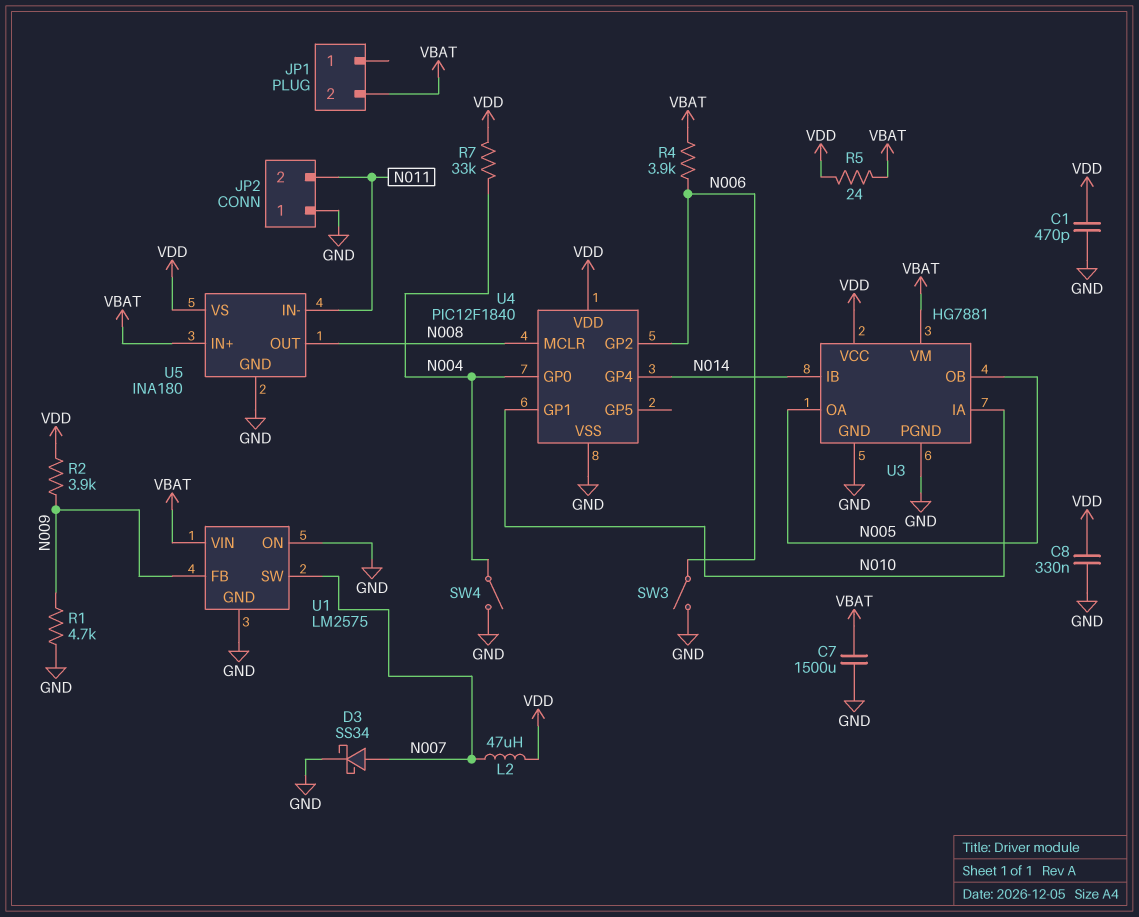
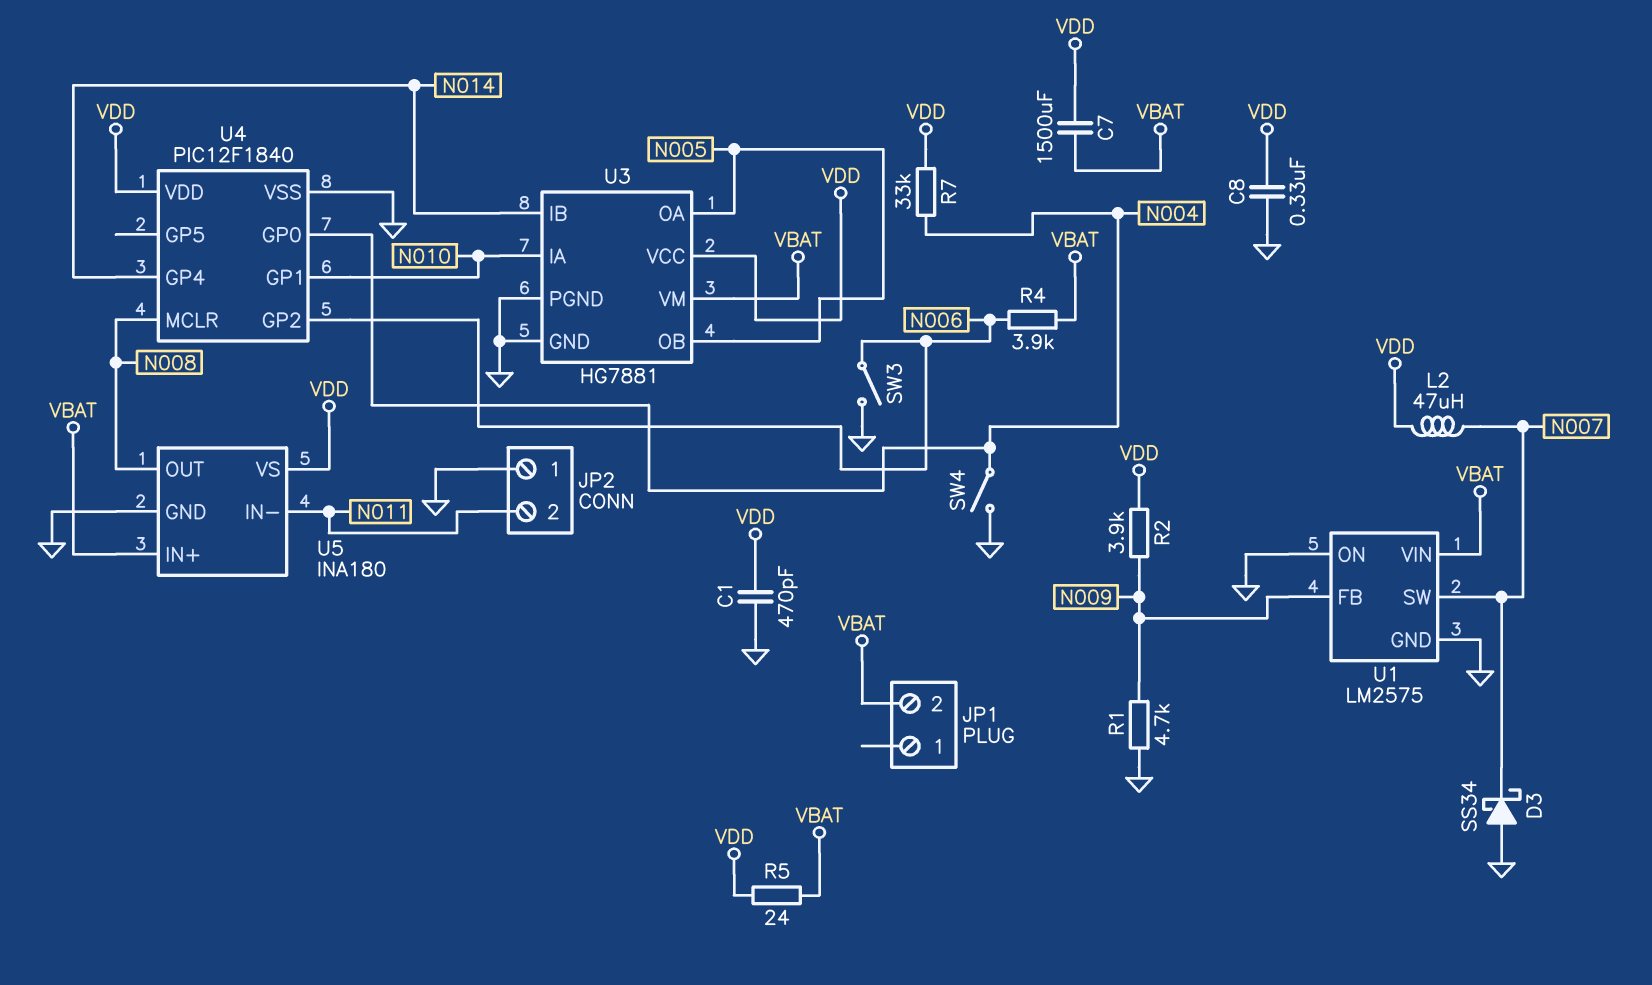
C7: 1500uF (GND, VBAT) -> 1500uF (VBAT, VDD)
D3: schottky SS34 (A N007, K GND) -> schottky SS34 (A GND, K N007)

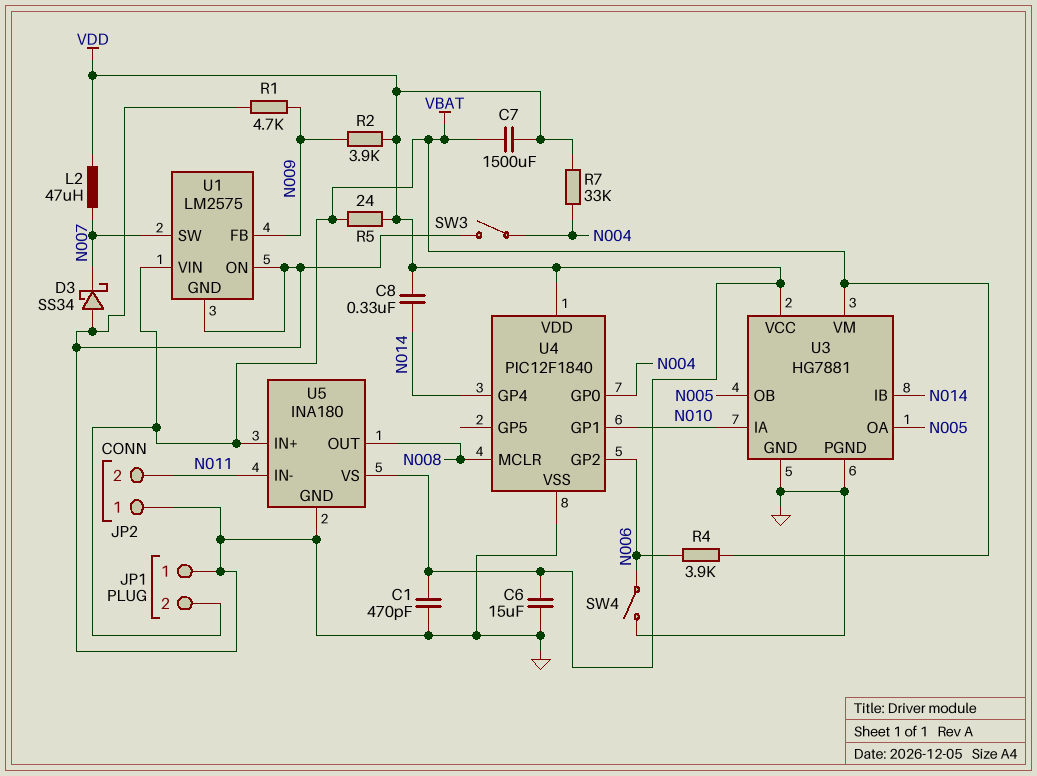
C6: none -> 15uF (GND, VDD)
C8: 330nF (GND, VDD) -> 330nF (N014, VDD)
JP1 pin 1: none -> GND
SW3: switch (GND, N006) -> switch (GND, N004)
SW4: switch (GND, N004) -> switch (GND, N006)

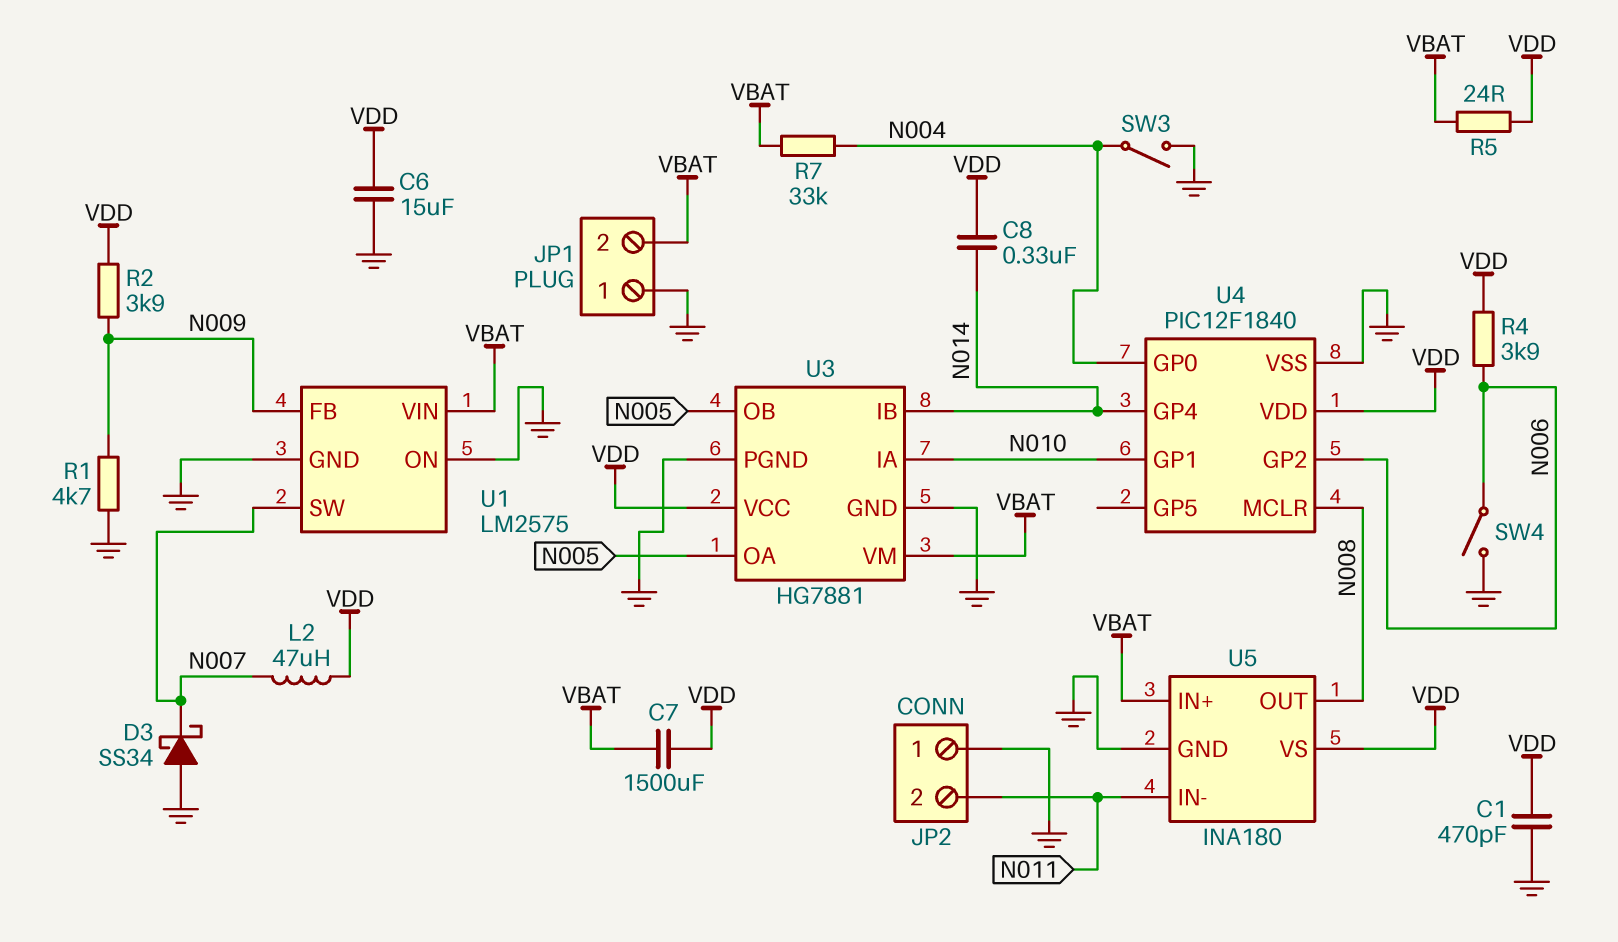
R4: 3.9k (N006, VBAT) -> 3.9k (N006, VDD)
R7: 33k (N004, VDD) -> 33k (N004, VBAT)

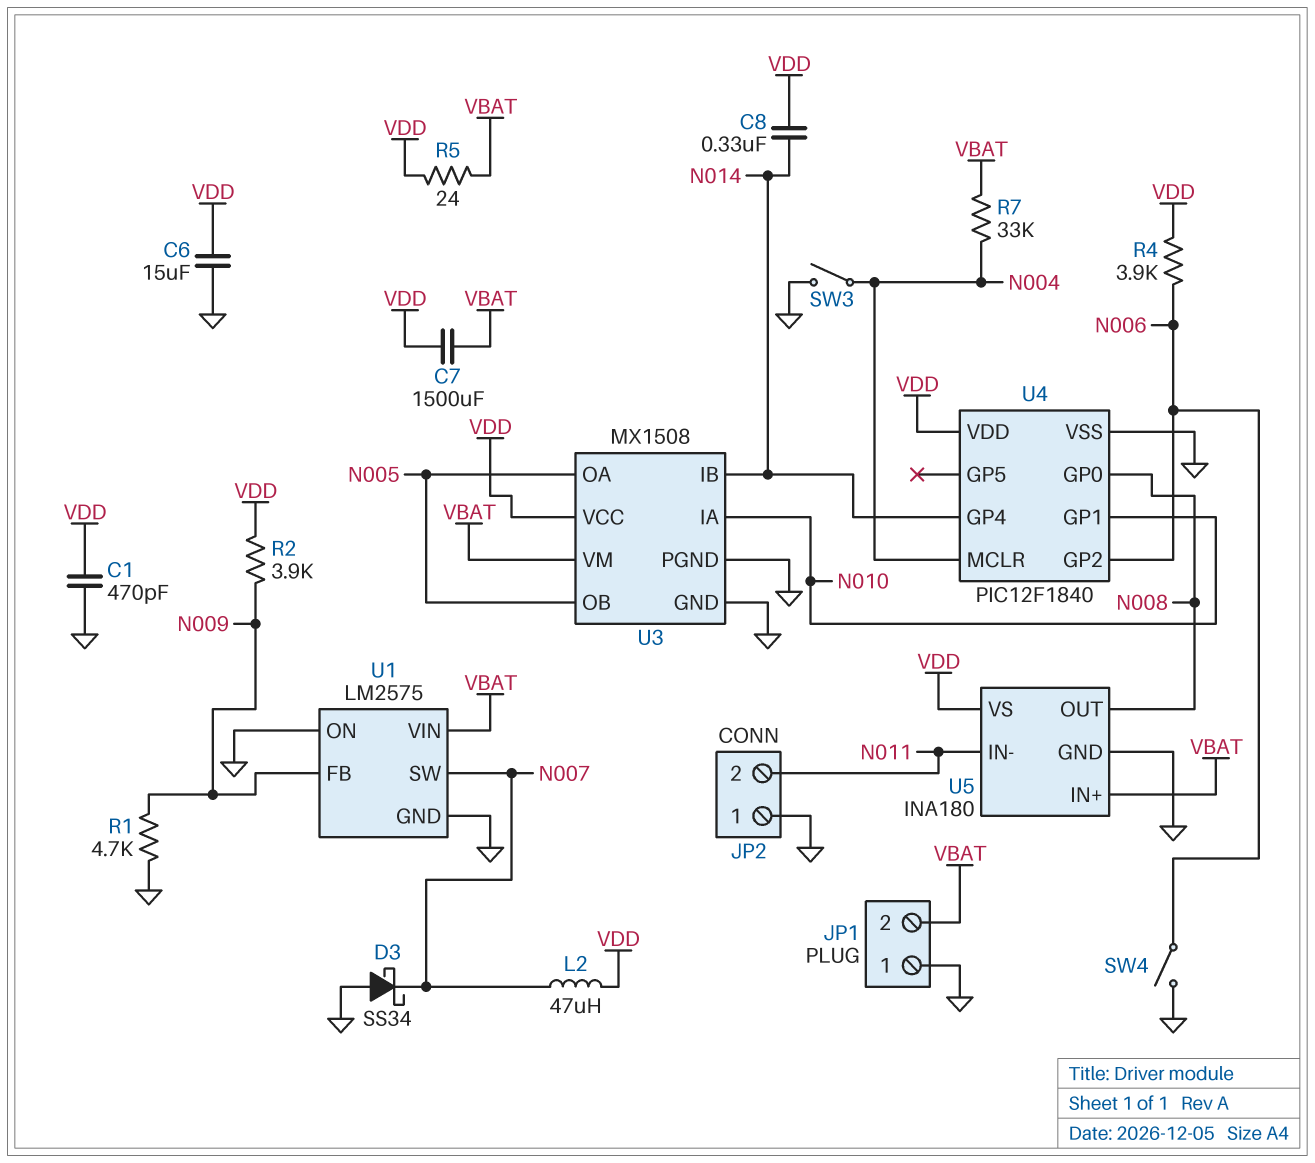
U3: HG7881 -> MX1508
U4 pin GP0: N004 -> N008
U4 pin MCLR: N008 -> N004

